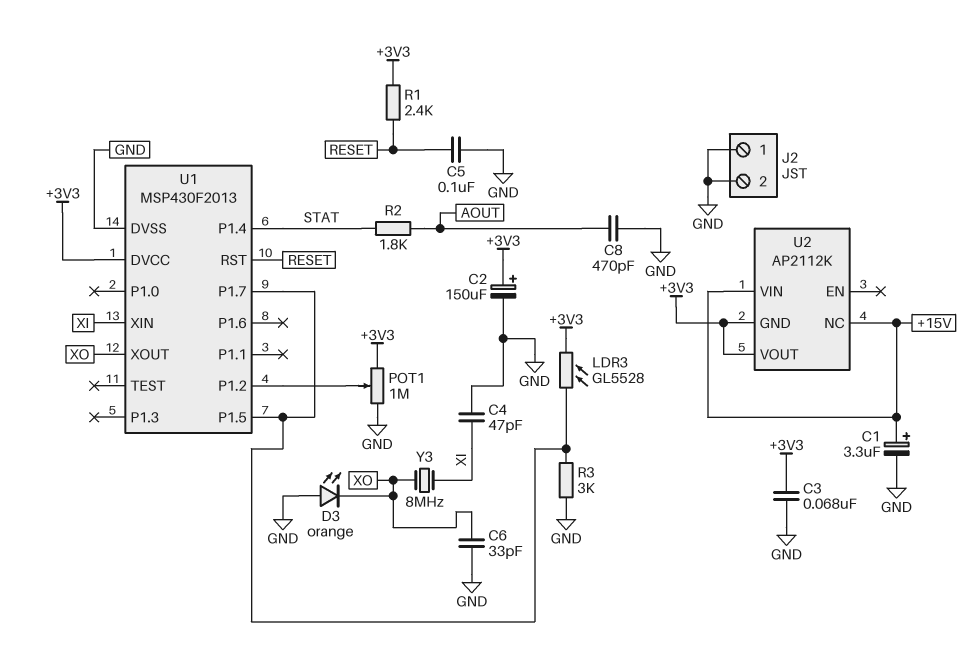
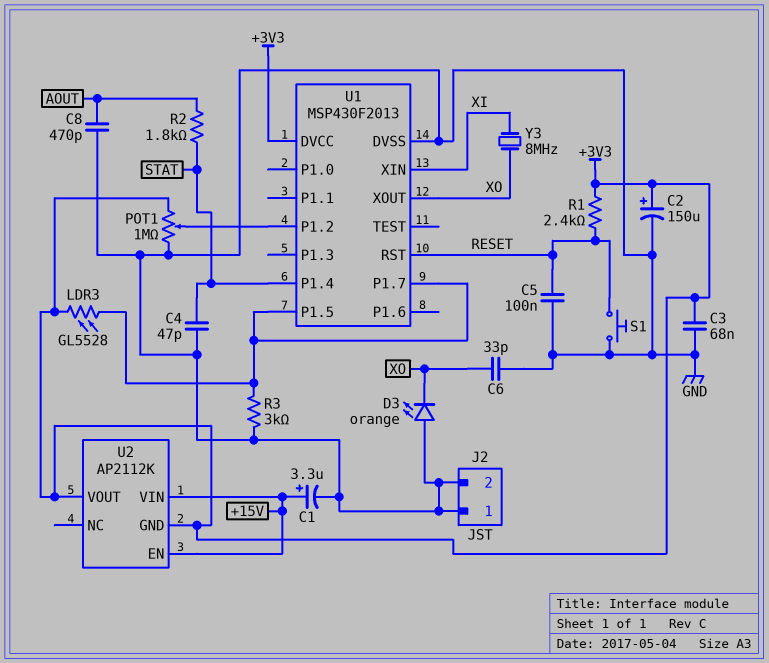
C4: 47pF (GND, XI) -> 47pF (GND, STAT)
S1: none -> button (GND, RESET)
U2 pin EN: none -> +15V
U2 pin NC: +15V -> none

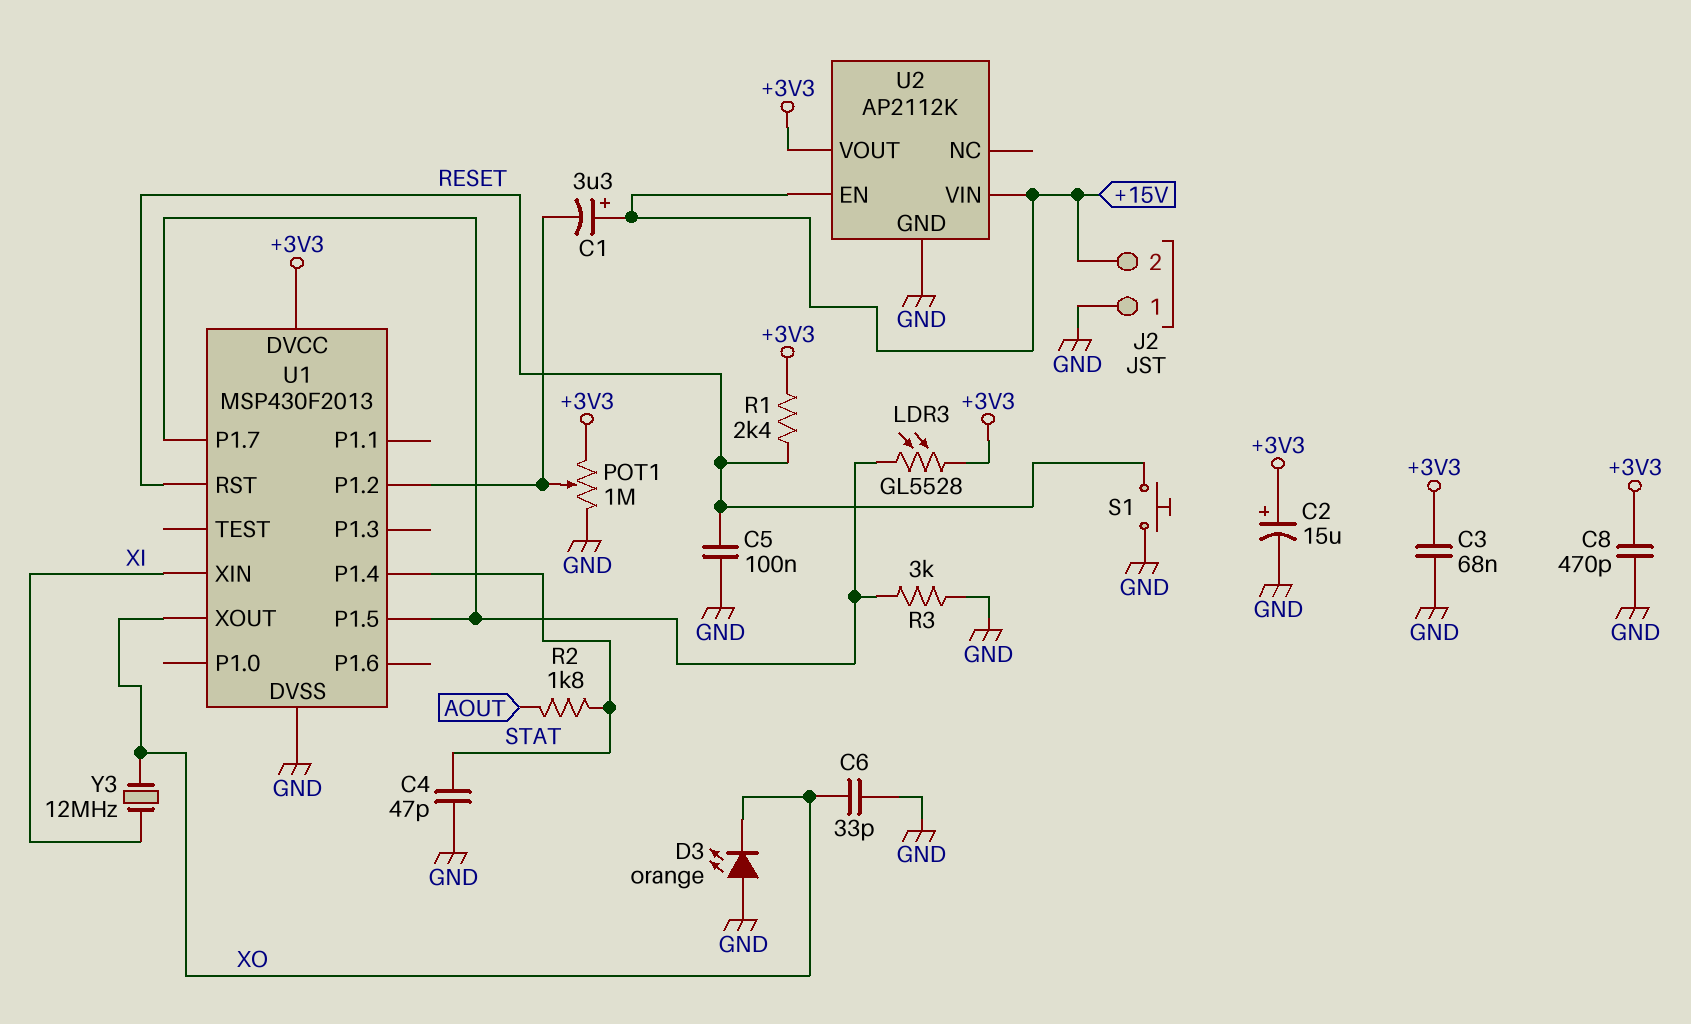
C1: 3.3uF (plus +15V, minus GND) -> 3.3uF (plus +15V, minus U1/P1.2)
C2: 150uF (plus +3V3, minus GND) -> 15uF (plus +3V3, minus GND)
C8: 470pF (AOUT, GND) -> 470pF (+3V3, GND)
J2 pin 2: GND -> +15V
U2 pin GND: +3V3 -> GND
Y3: 8MHz (XI, XO) -> 12MHz (XI, XO)

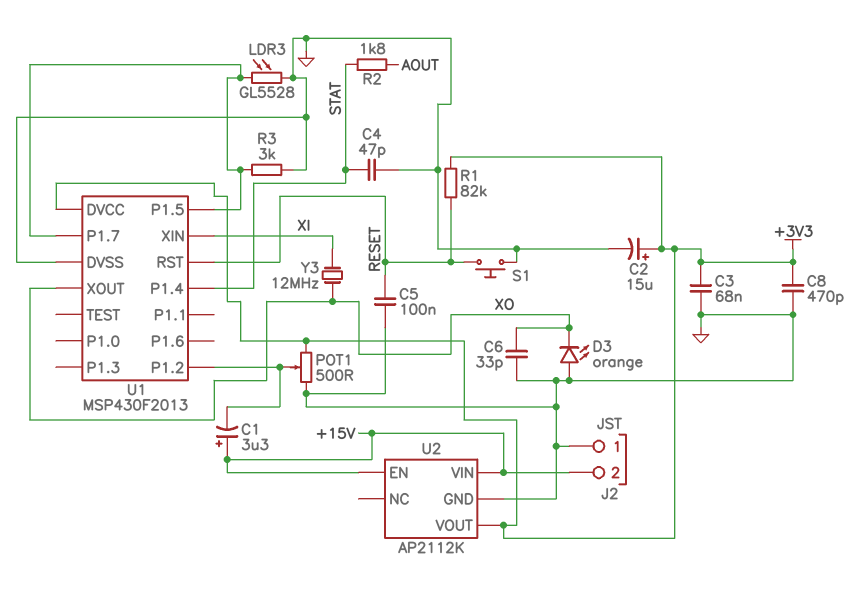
LDR3: GL5528 (+3V3, U1/P1.5) -> GL5528 (GND, U1/P1.5)
POT1: 1M (+3V3, GND, wiper U1/P1.2) -> 500 (+3V3, GND, wiper U1/P1.2)
R1: 2.4k (+3V3, RESET) -> 82k (+3V3, RESET)

